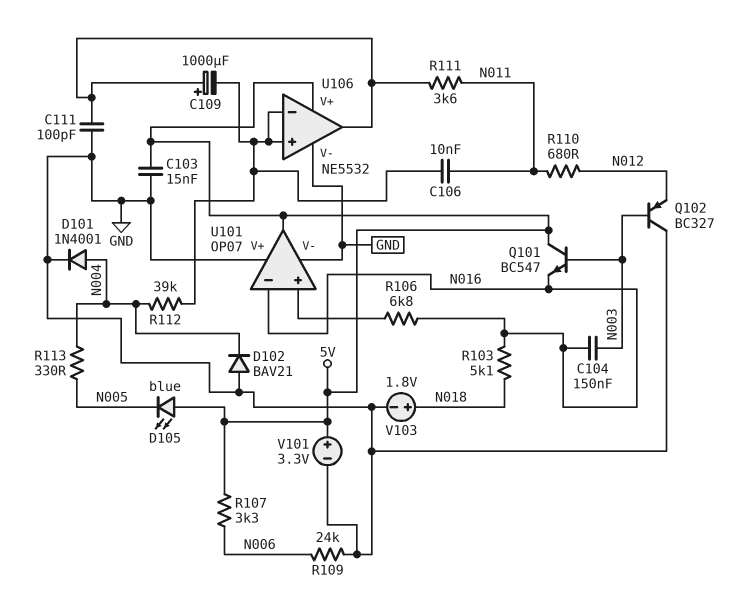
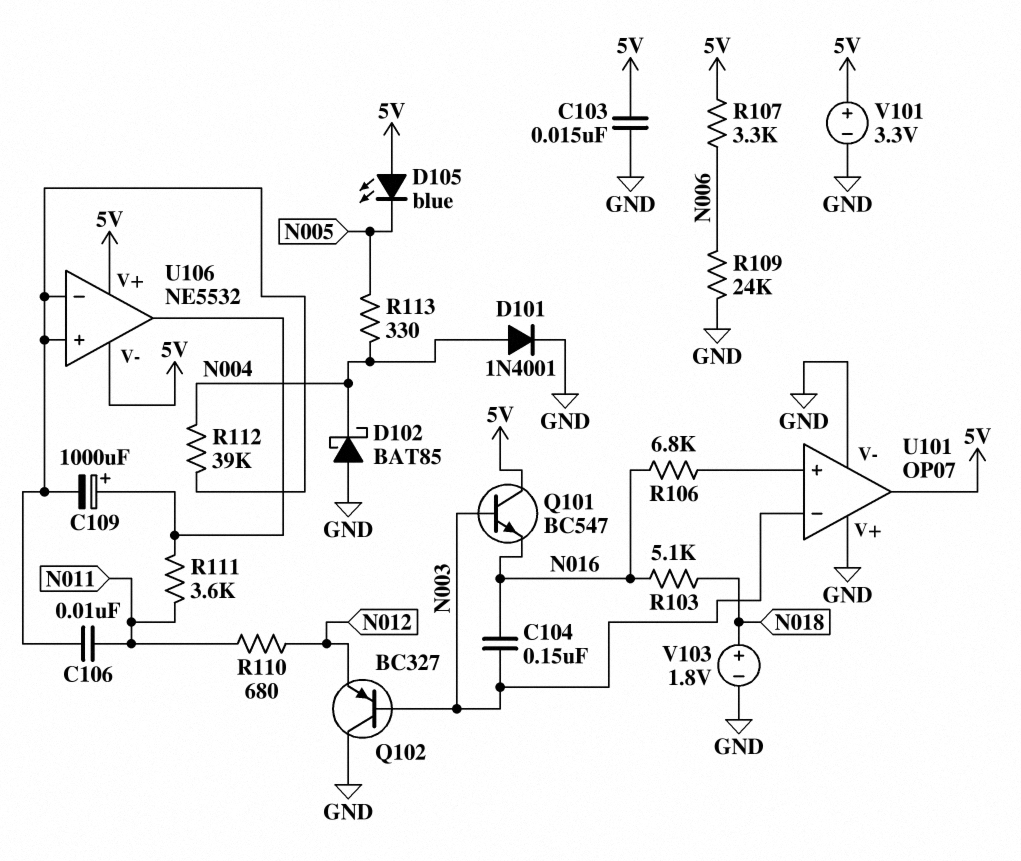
C111: 100pF (GND, U106/out) -> none
D102: diode BAV21 (A GND, K N004) -> schottky BAT85 (A GND, K N004)
U101 pin in-: N016 -> N003
U106 pin V-: GND -> 5V

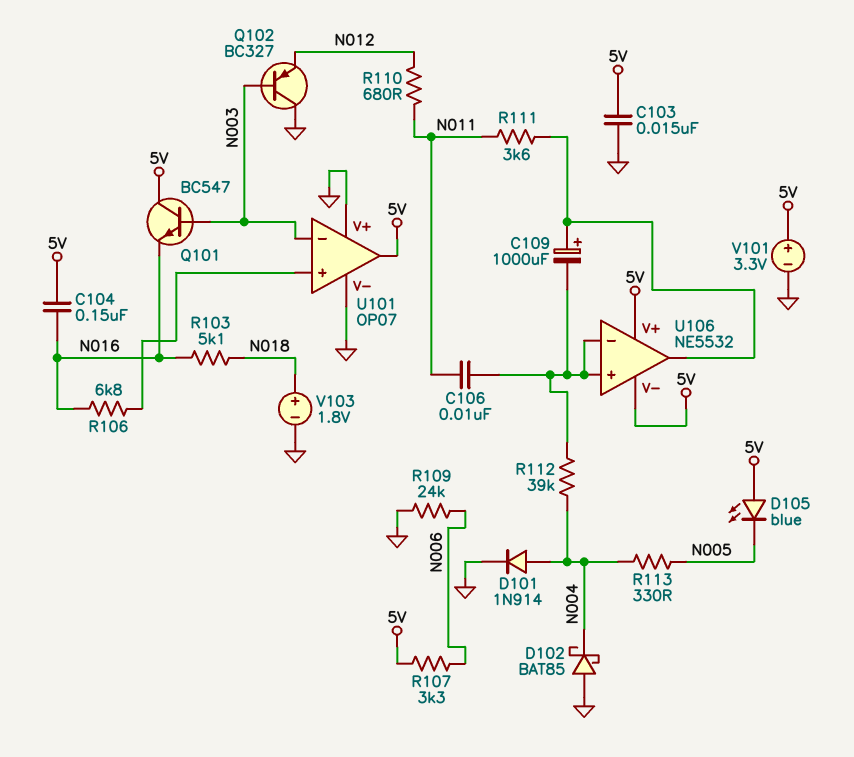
C104: 150nF (N003, N016) -> 150nF (5V, N016)
D101: diode 1N4001 (A N004, K GND) -> diode 1N914 (A N004, K GND)

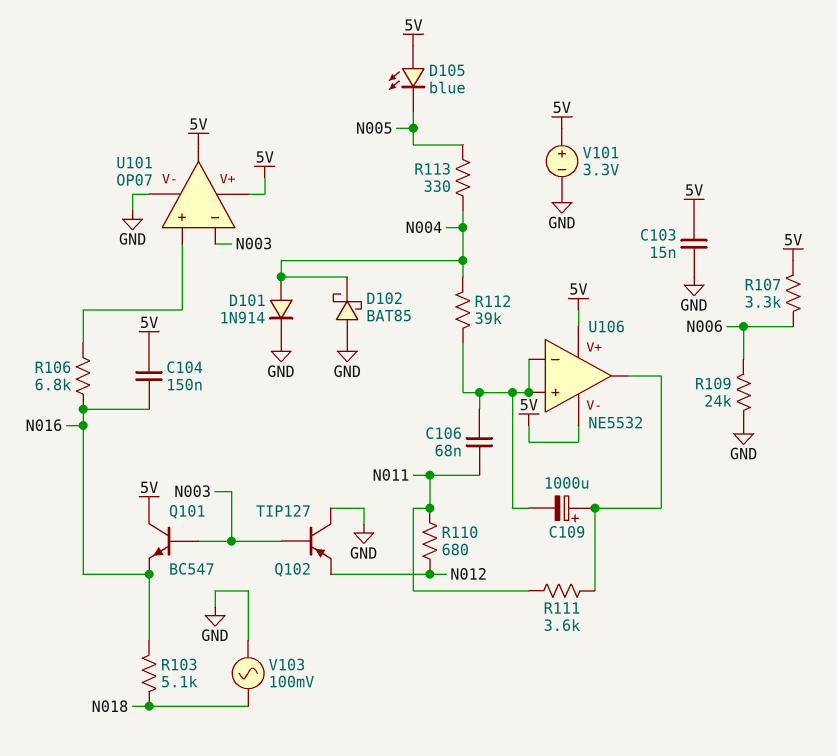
C106: 10nF (N011, U106/in+) -> 68nF (N011, U106/in+)
Q102: PNP BC327 (B N003, C GND, E N012) -> PNP TIP127 (B N003, C GND, E N012)
U101 pin V+: GND -> 5V
V103: 1.8V (plus N018, minus GND) -> AC 100mV (GND, N018)

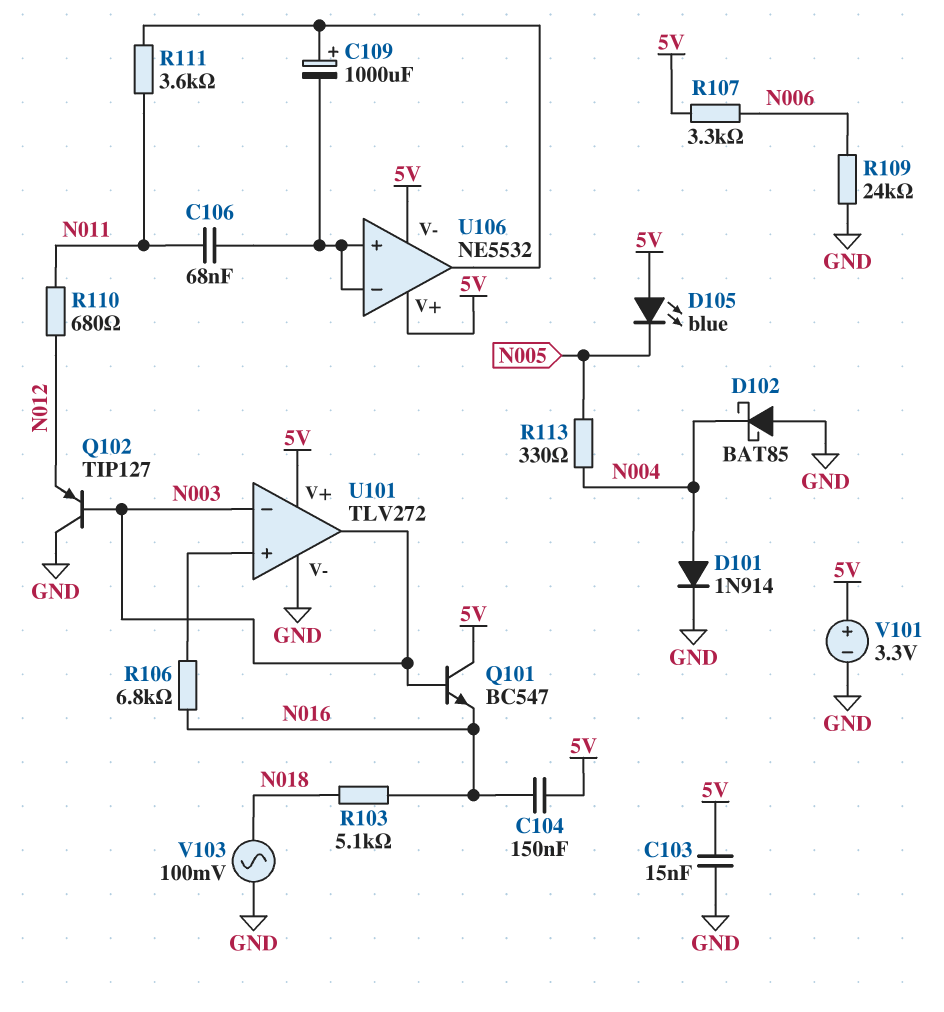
R112: 39k (N004, U106/in+) -> none
U101: OP07 -> TLV272
U101 pin out: 5V -> N003

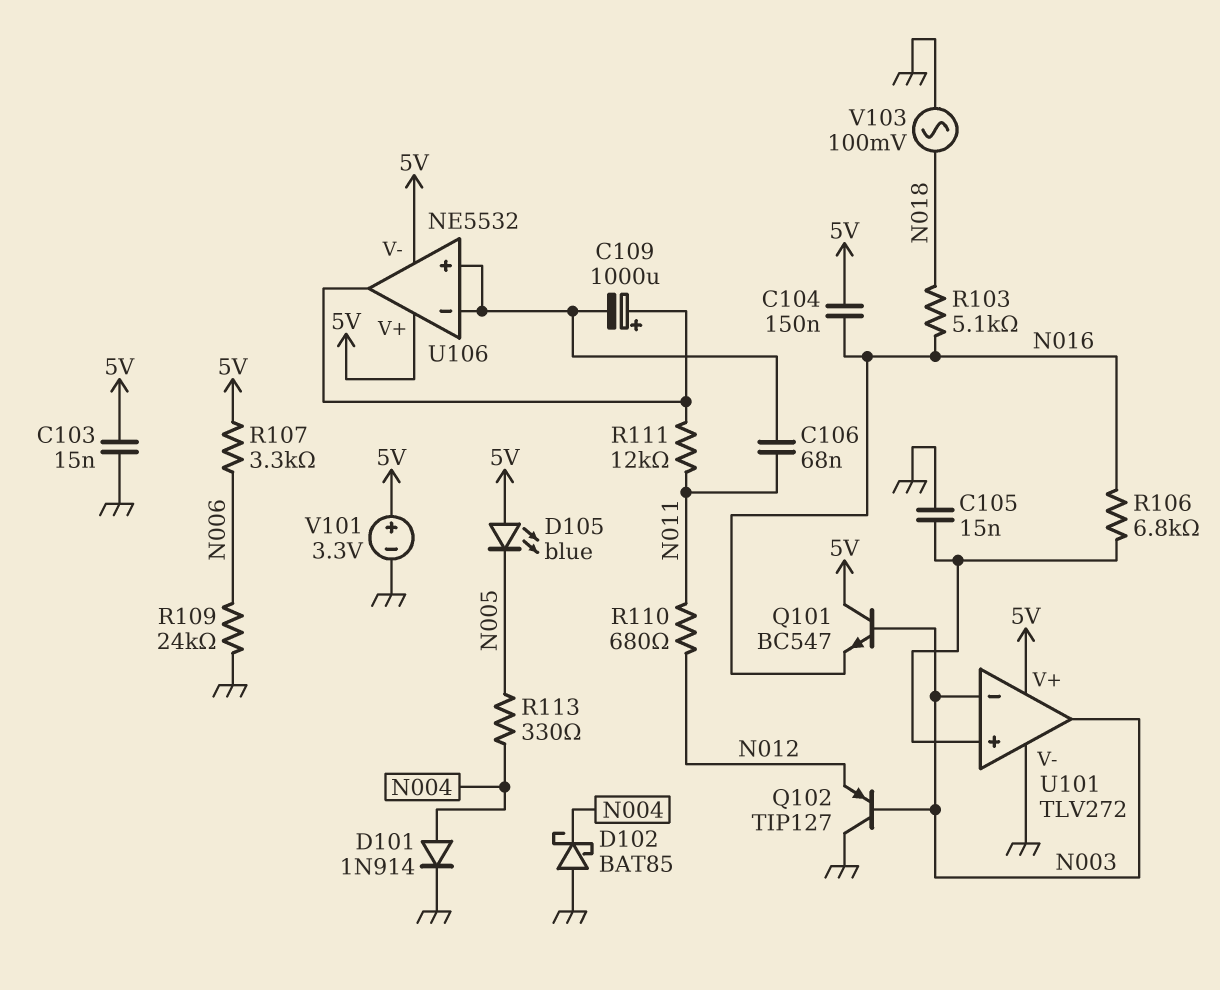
C105: none -> 15nF (GND, U101/in+)
R111: 3.6k (N011, U106/out) -> 12k (N011, U106/out)

